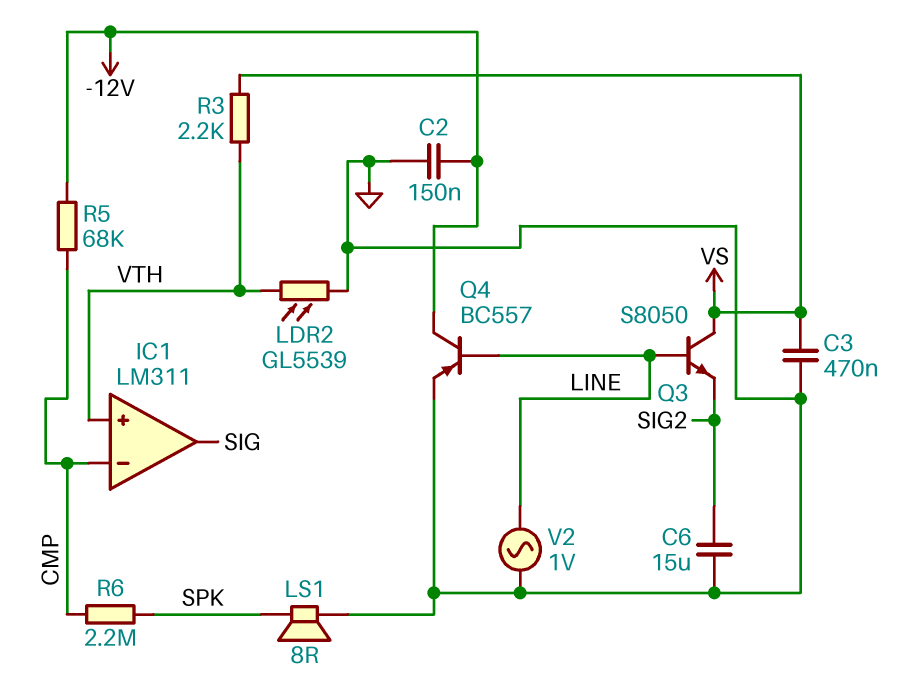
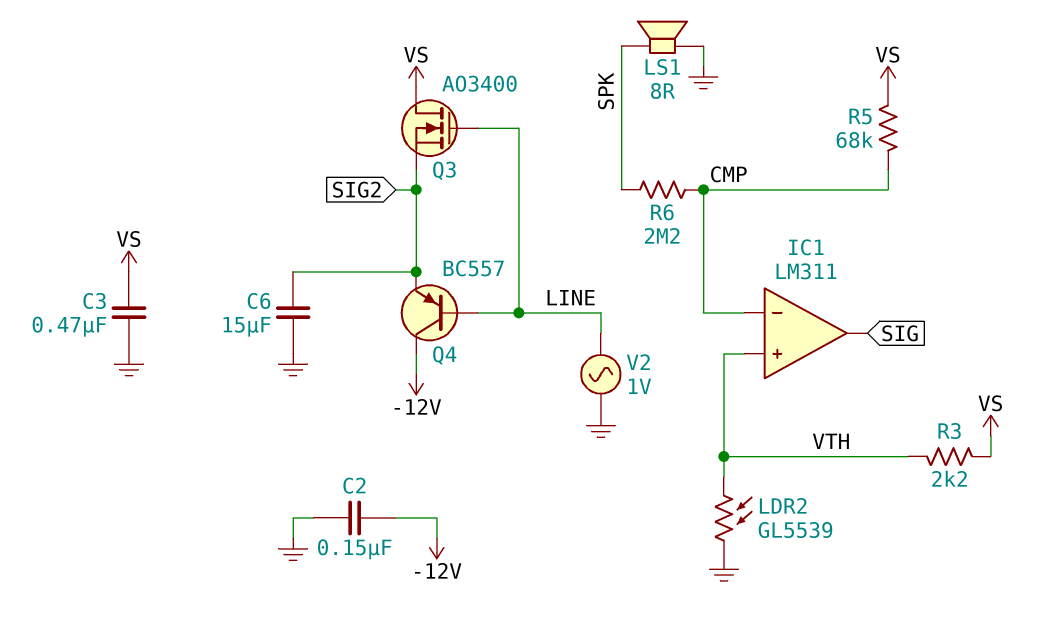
Q3: NPN S8050 (B LINE, C VS, E SIG2) -> NMOS AO3400 (G LINE, D VS, S SIG2)
Q4: PNP BC557 (B LINE, C -12V, E GND) -> PNP BC557 (B LINE, C -12V, E SIG2)
R5: 68k (-12V, CMP) -> 68k (CMP, VS)

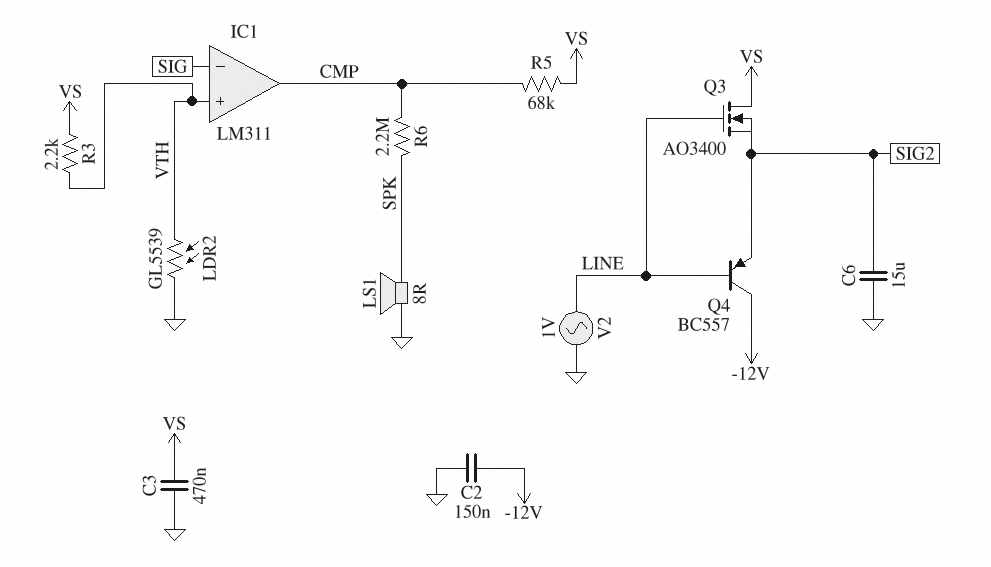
IC1 pin in-: CMP -> SIG
IC1 pin out: SIG -> CMP

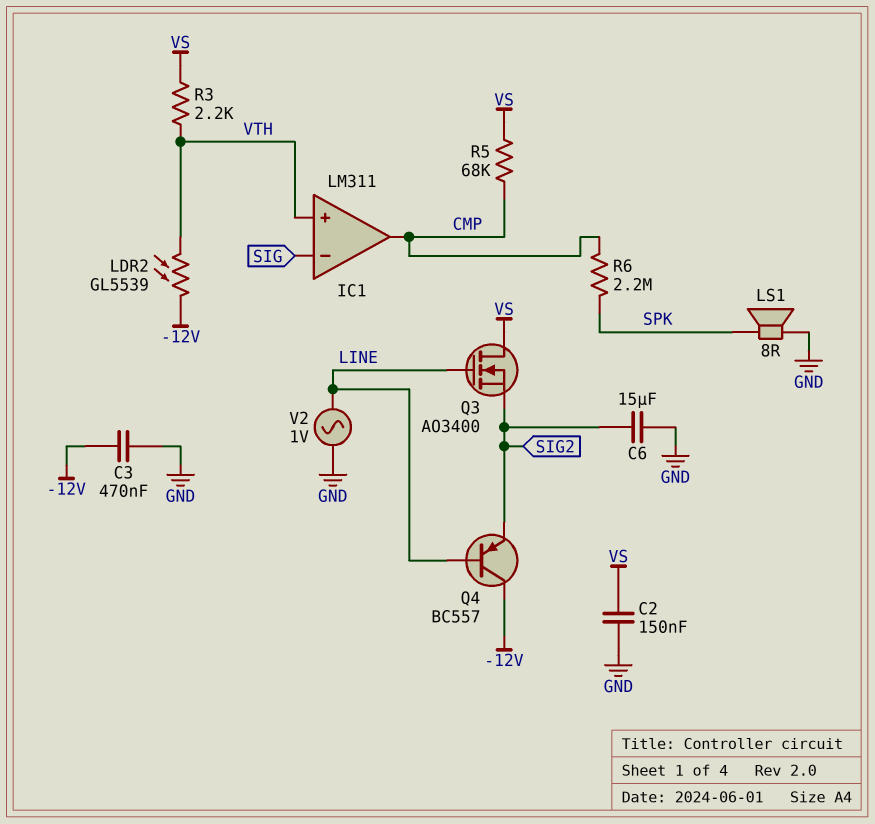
C2: 150nF (-12V, GND) -> 150nF (GND, VS)
C3: 470nF (GND, VS) -> 470nF (-12V, GND)
LDR2: GL5539 (GND, VTH) -> GL5539 (-12V, VTH)

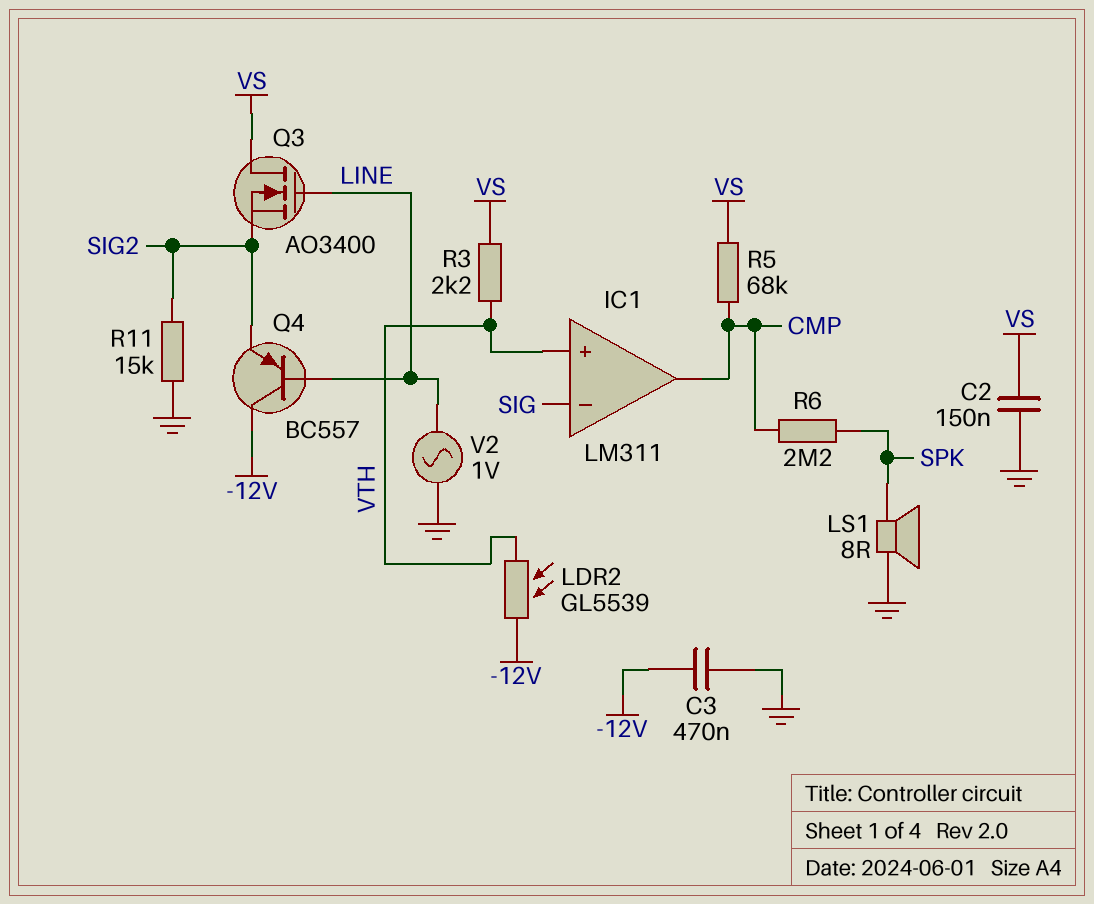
C6: 15uF (GND, SIG2) -> none
R11: none -> 15k (GND, SIG2)

